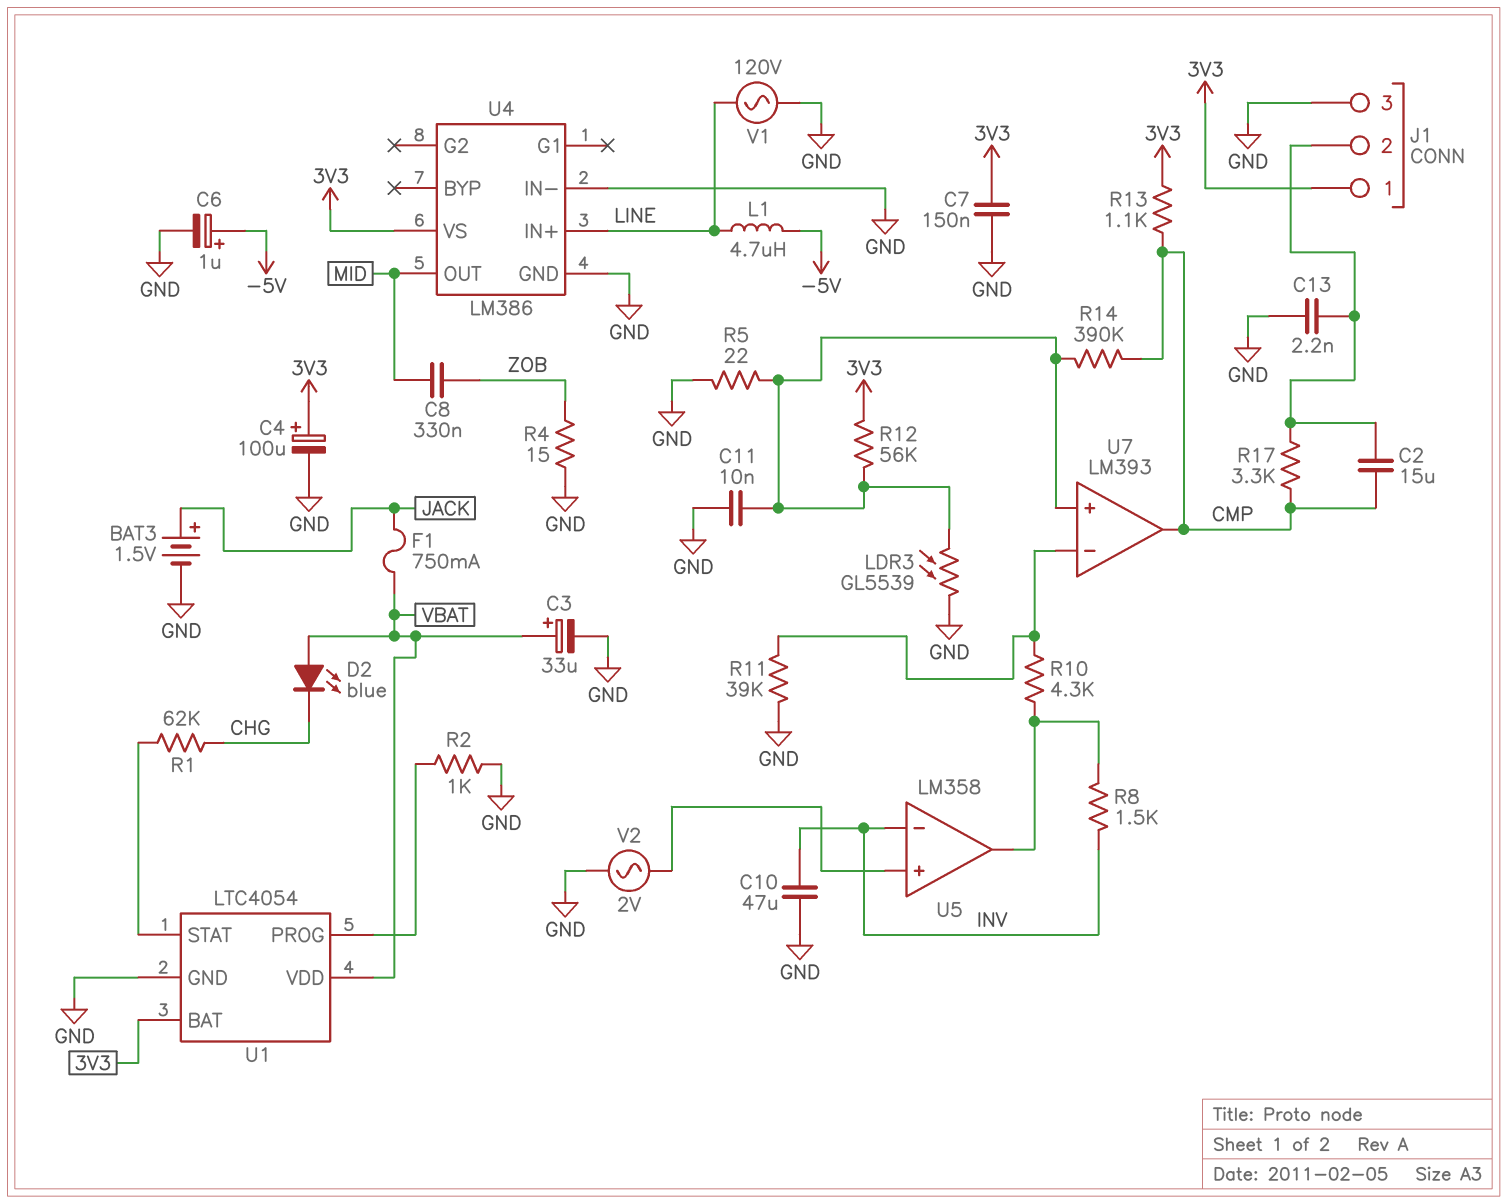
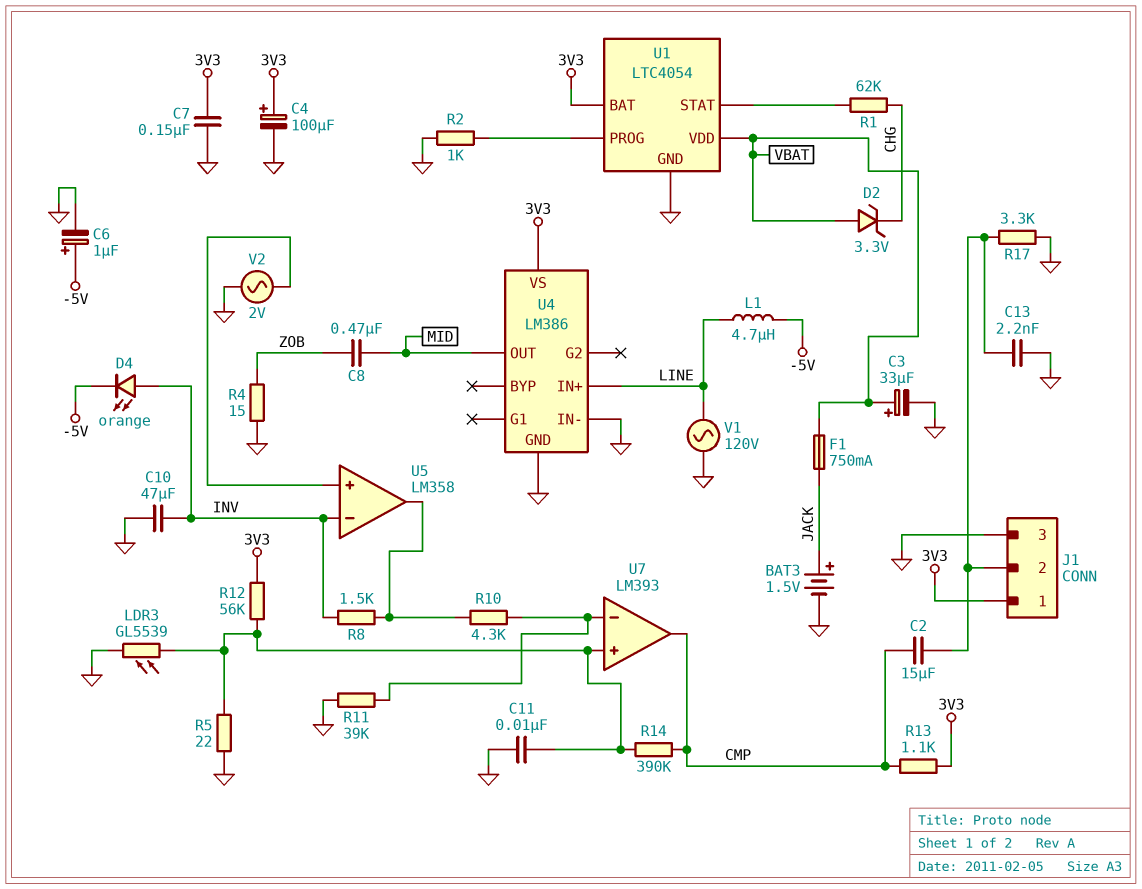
C8: 330nF (MID, ZOB) -> 470nF (MID, ZOB)
D2: LED blue (A VBAT, K CHG) -> zener 3.3V (A VBAT, K CHG)
D4: none -> LED orange (A INV, K -5V)
R17: 3.3k (CMP, J1/2) -> 3.3k (GND, J1/2)

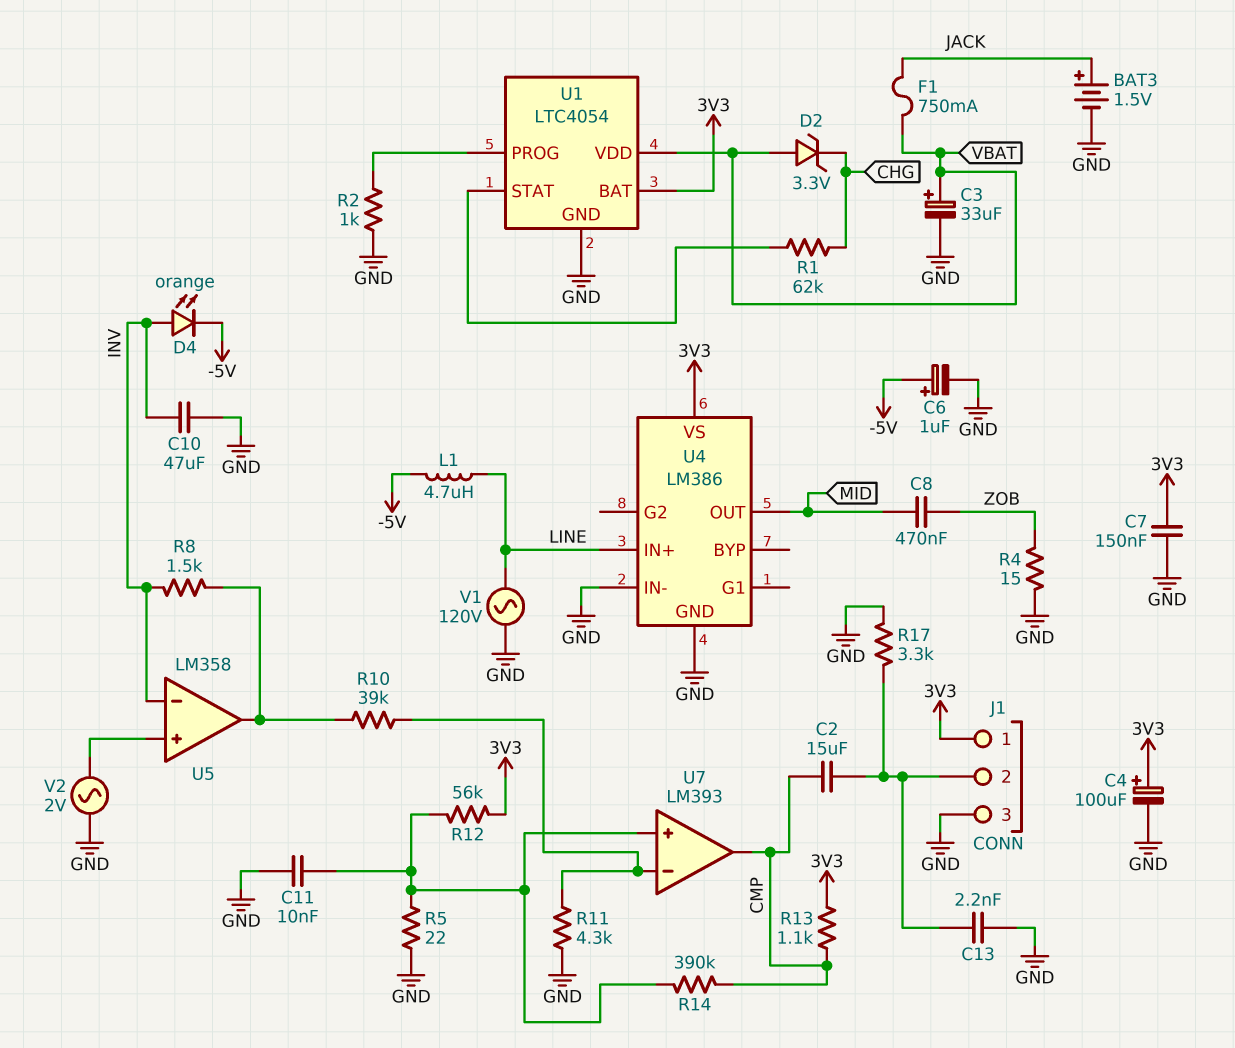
LDR3: GL5539 (GND, U7/in+) -> none
R10: 4.3k (U5/out, U7/in-) -> 39k (U5/out, U7/in-)
R11: 39k (GND, U7/in-) -> 4.3k (GND, U7/in-)

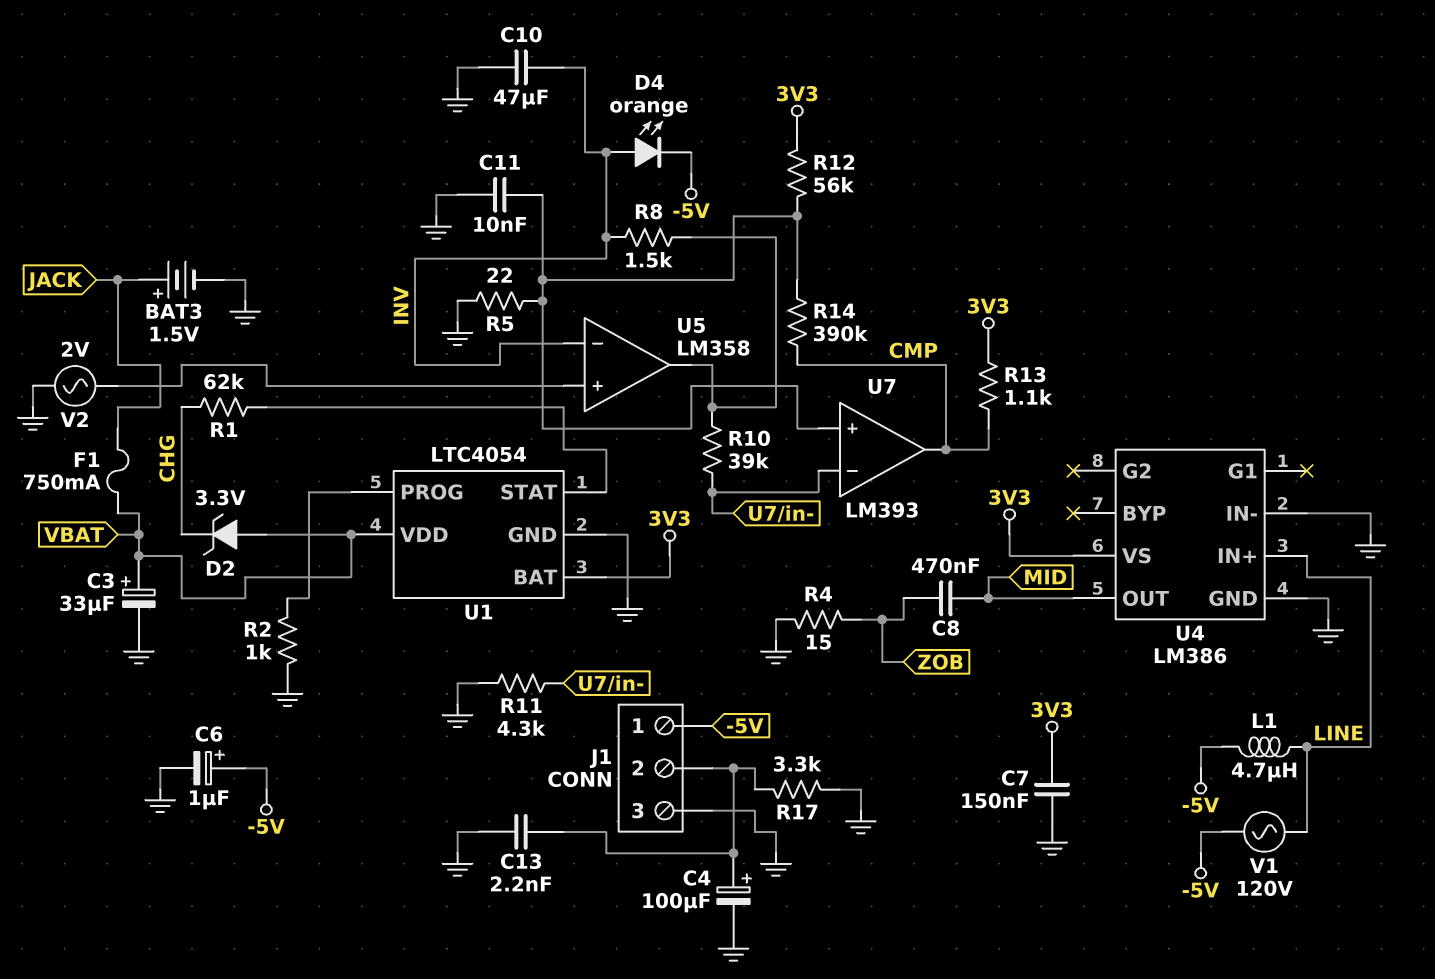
C2: 15uF (CMP, J1/2) -> none
C4: 100uF (plus 3V3, minus GND) -> 100uF (plus J1/2, minus GND)
J1 pin 1: 3V3 -> -5V
V1: AC 120V (GND, LINE) -> AC 120V (-5V, LINE)

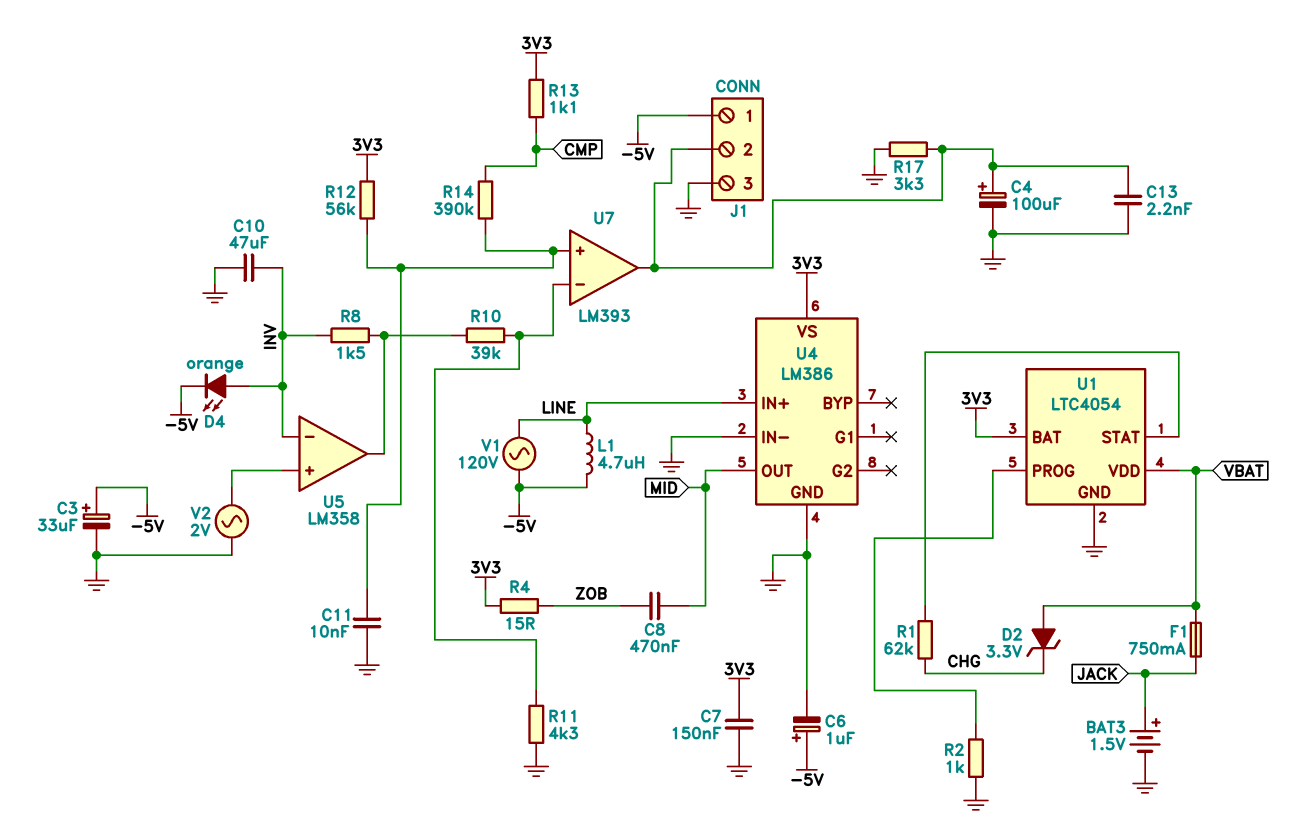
C3: 33uF (plus VBAT, minus GND) -> 33uF (plus -5V, minus GND)
R4: 15 (GND, ZOB) -> 15 (3V3, ZOB)
R5: 22 (GND, U7/in+) -> none
U7 pin out: CMP -> J1/2

